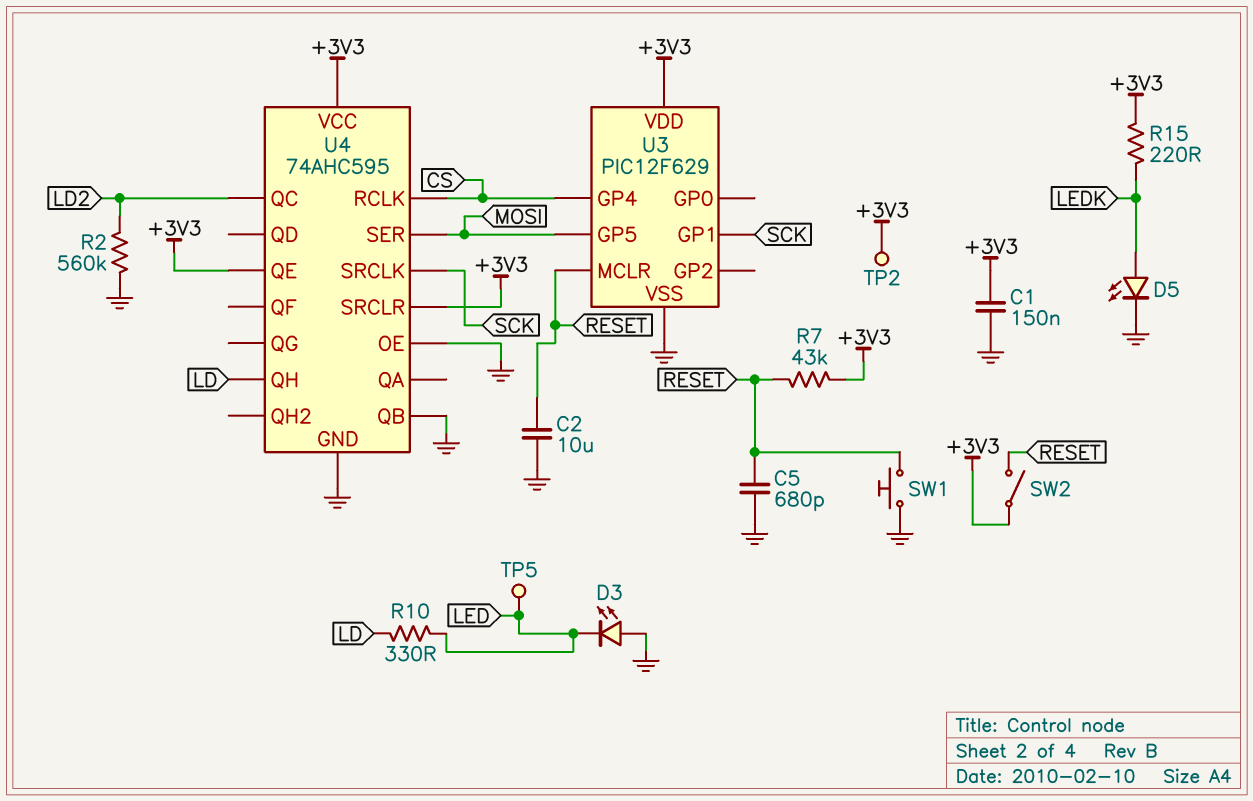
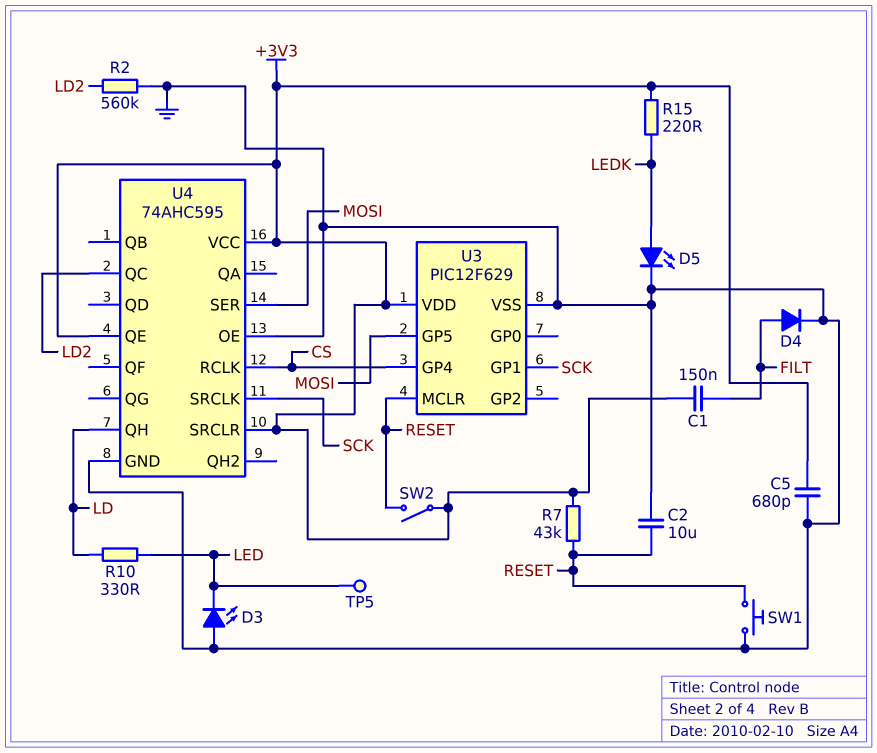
C1: 150nF (+3V3, GND) -> 150nF (+3V3, FILT)
C5: 680pF (GND, RESET) -> 680pF (+3V3, GND)
D4: none -> diode (A FILT, K GND)
TP2: test point (+3V3) -> none
U4 pin QB: GND -> none

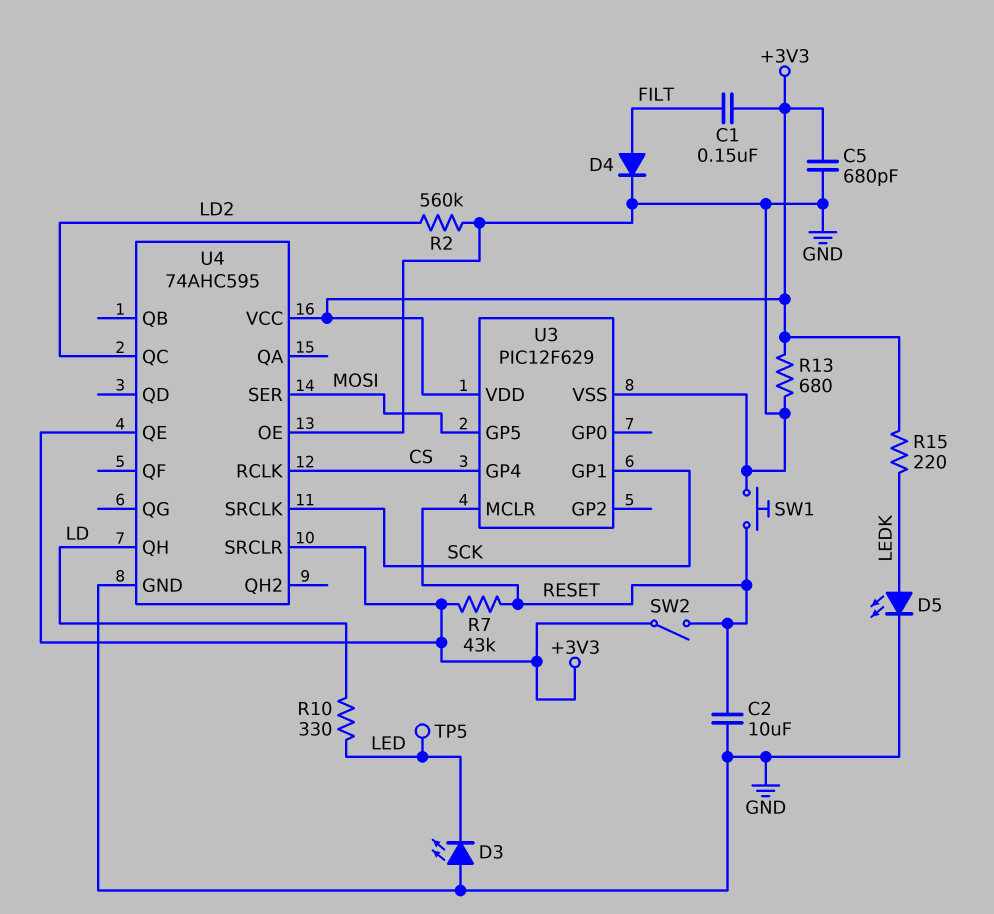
R13: none -> 680 (+3V3, GND)

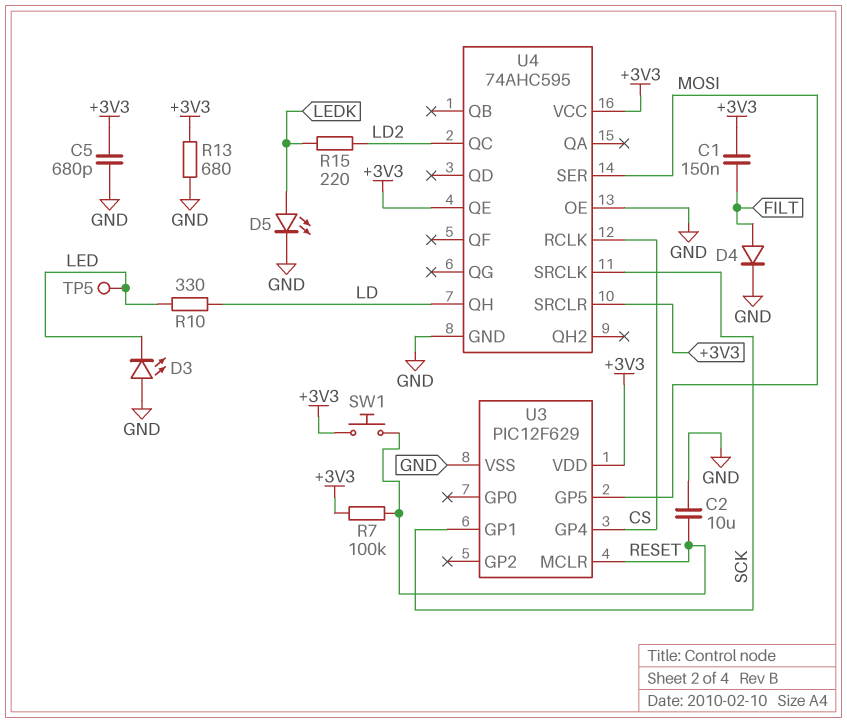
R2: 560k (GND, LD2) -> none
R7: 43k (+3V3, RESET) -> 100k (+3V3, RESET)
R15: 220 (+3V3, LEDK) -> 220 (LD2, LEDK)
SW1: button (GND, RESET) -> button (+3V3, RESET)
SW2: switch (+3V3, RESET) -> none

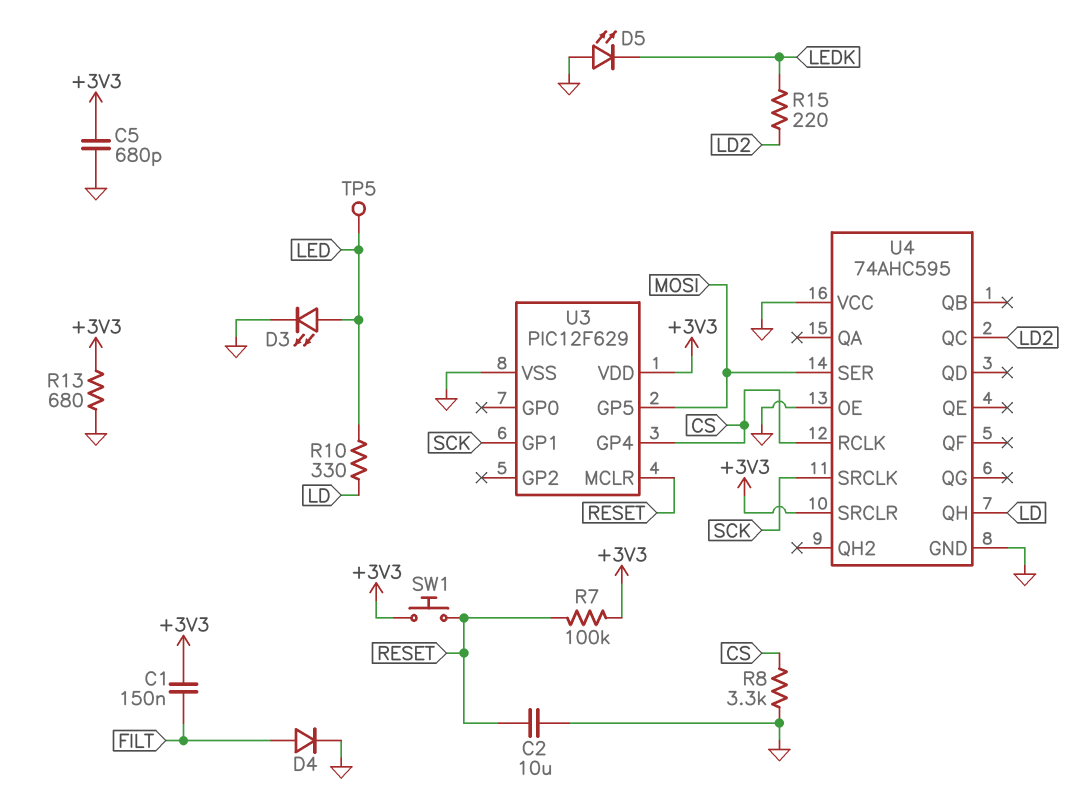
D3: LED (A GND, K LED) -> LED (A LED, K GND)
D5: LED (A LEDK, K GND) -> LED (A GND, K LEDK)
R8: none -> 3.3k (CS, GND)
U4 pin QE: +3V3 -> none
U4 pin VCC: +3V3 -> GND

